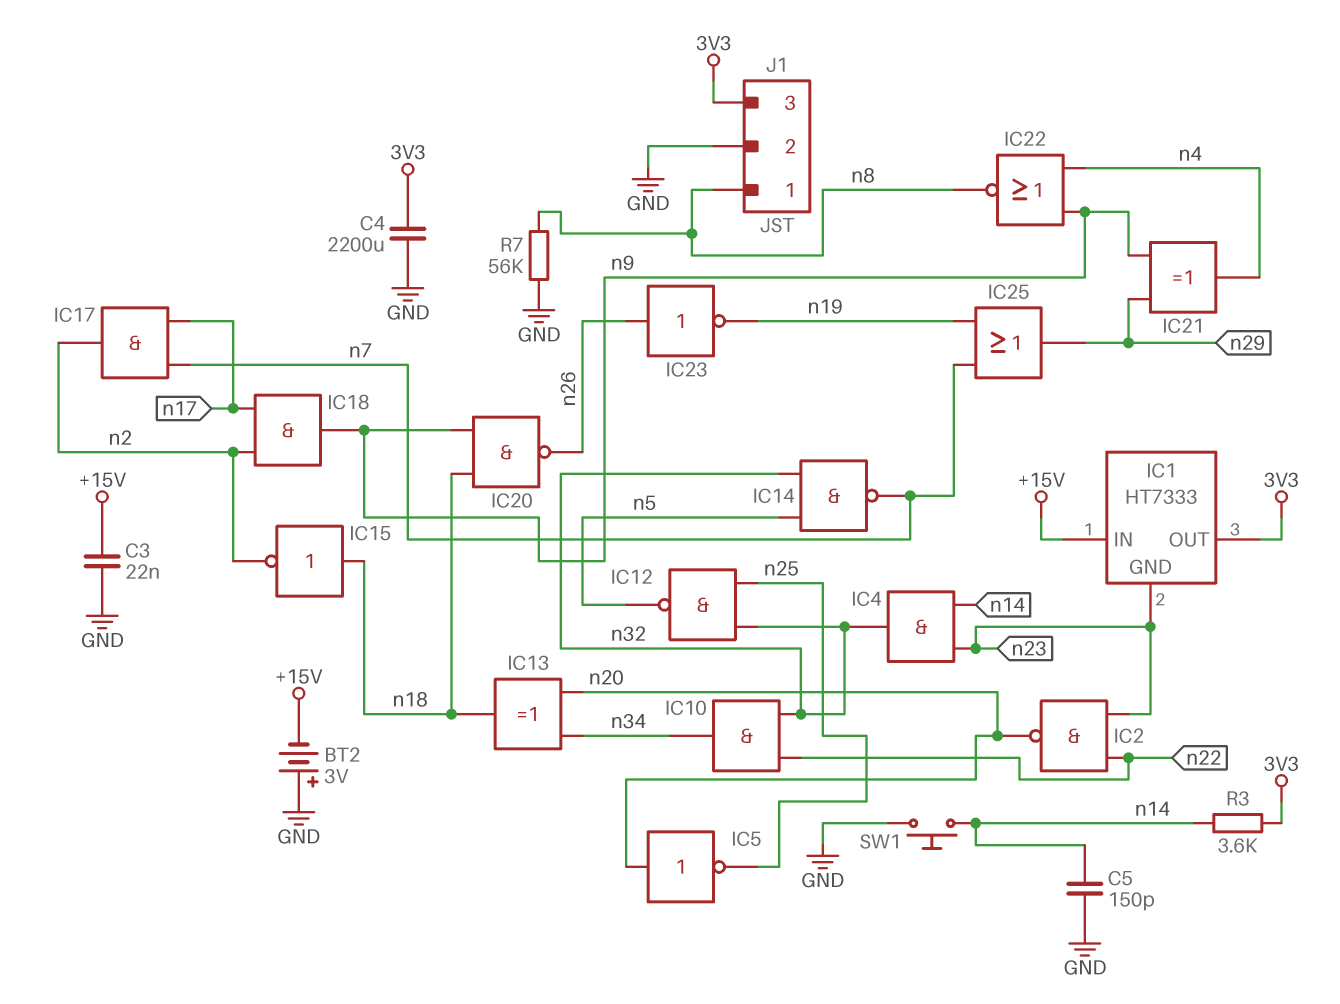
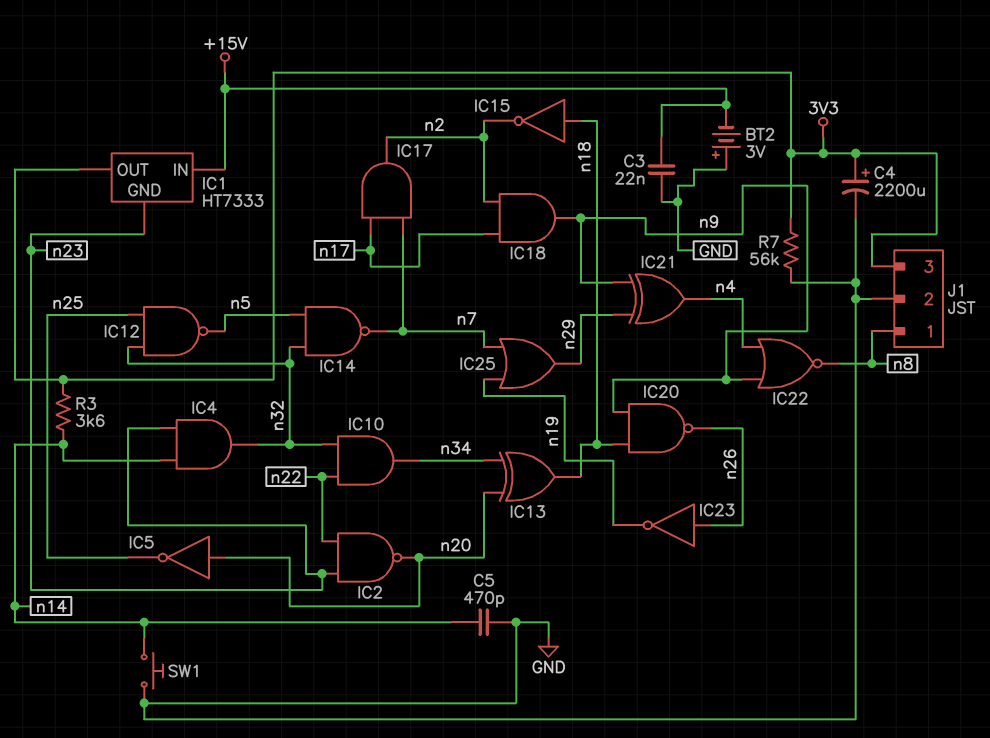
C4: 2200uF (3V3, GND) -> 2200uF (plus 3V3, minus GND)
C5: 150pF (GND, n14) -> 470pF (GND, n14)
R7: 56k (GND, n8) -> 56k (3V3, GND)

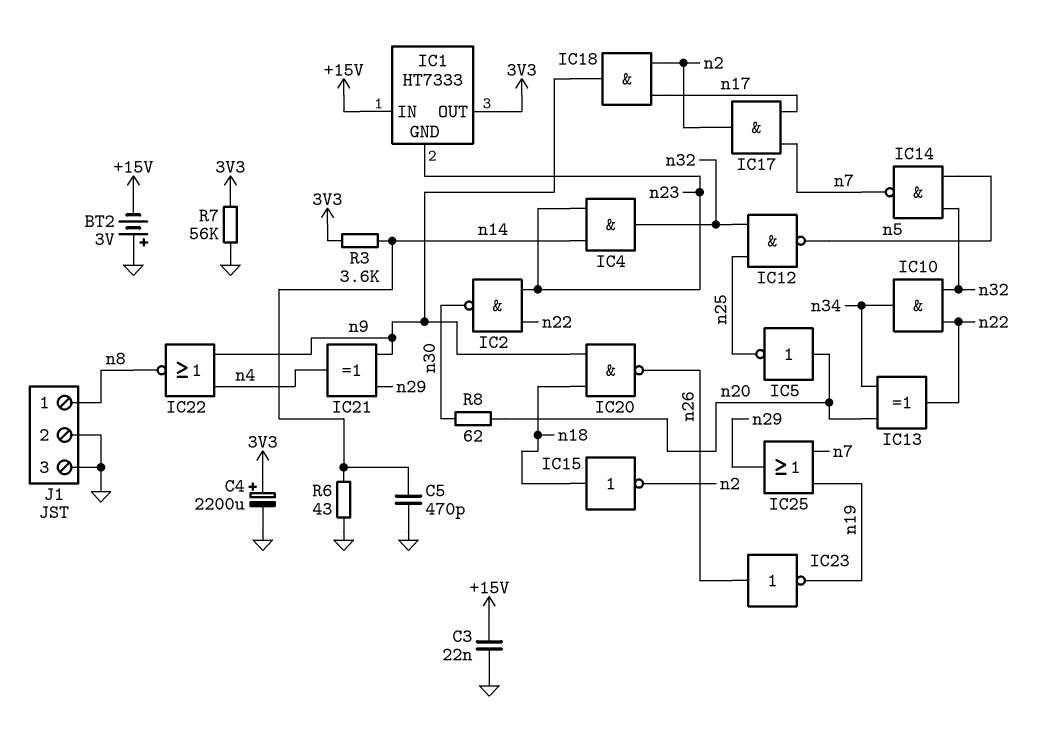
IC2: NAND (in n22, in n23, out n20) -> NAND (in n22, in n23, out n30)
IC13: XOR (in n20, in n34, out n18) -> XOR (in n20, in n34, out n22)
J1 pin 3: 3V3 -> GND
R6: none -> 43 (GND, n14)
R8: none -> 62 (n20, n30)
SW1: button (GND, n14) -> none

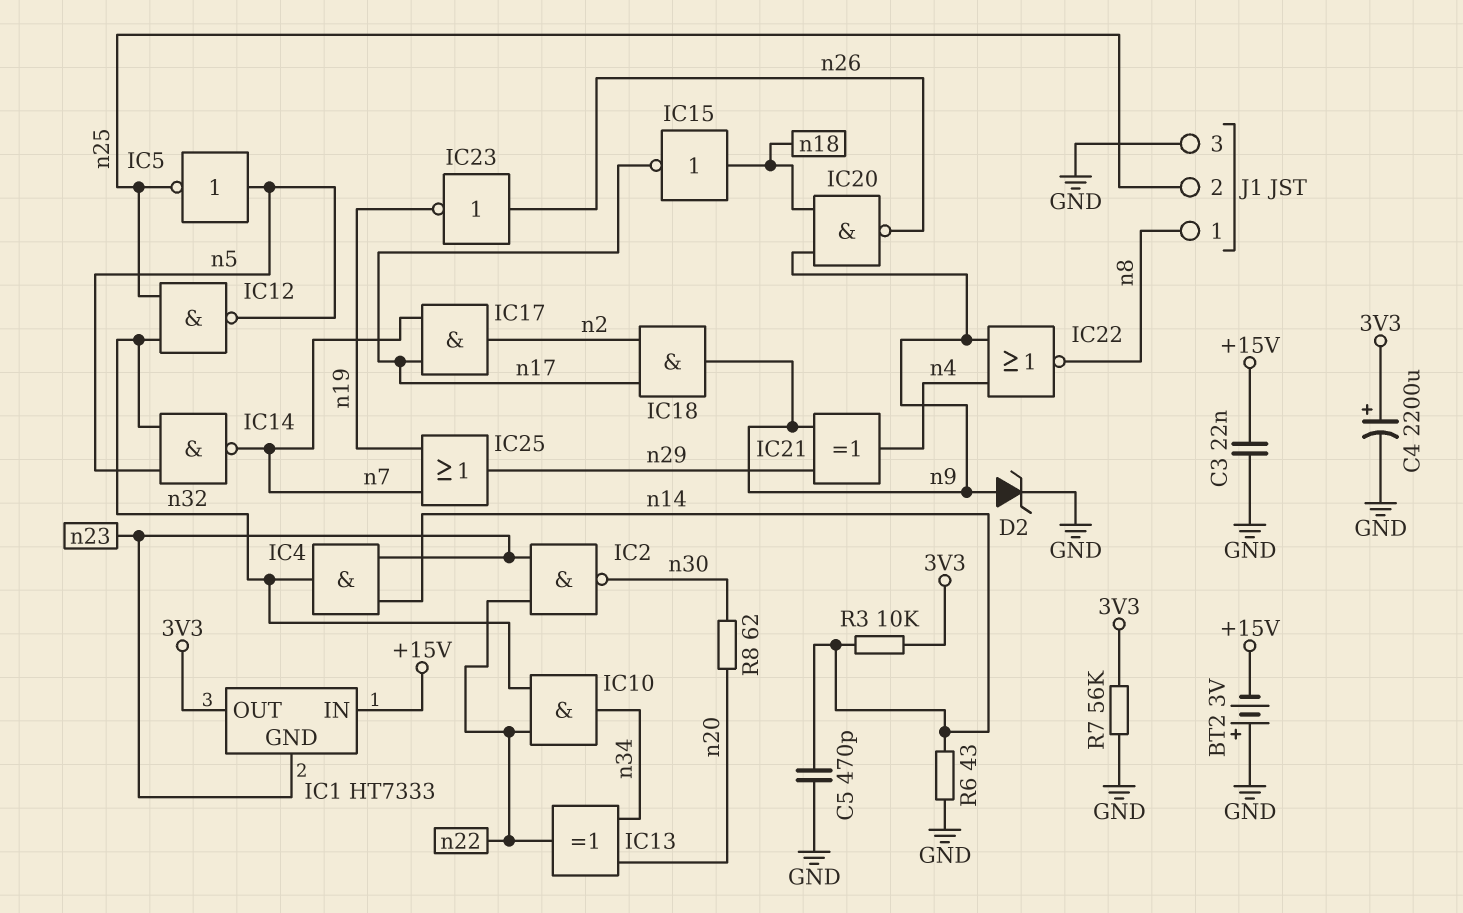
D2: none -> zener (A n9, K GND)
IC5: NOT (in n20, out n25) -> NOT (in n5, out n25)
IC15: NOT (in n18, out n2) -> NOT (in n18, out n17)
J1 pin 2: GND -> n25
R3: 3.6k (3V3, n14) -> 10k (3V3, n14)

